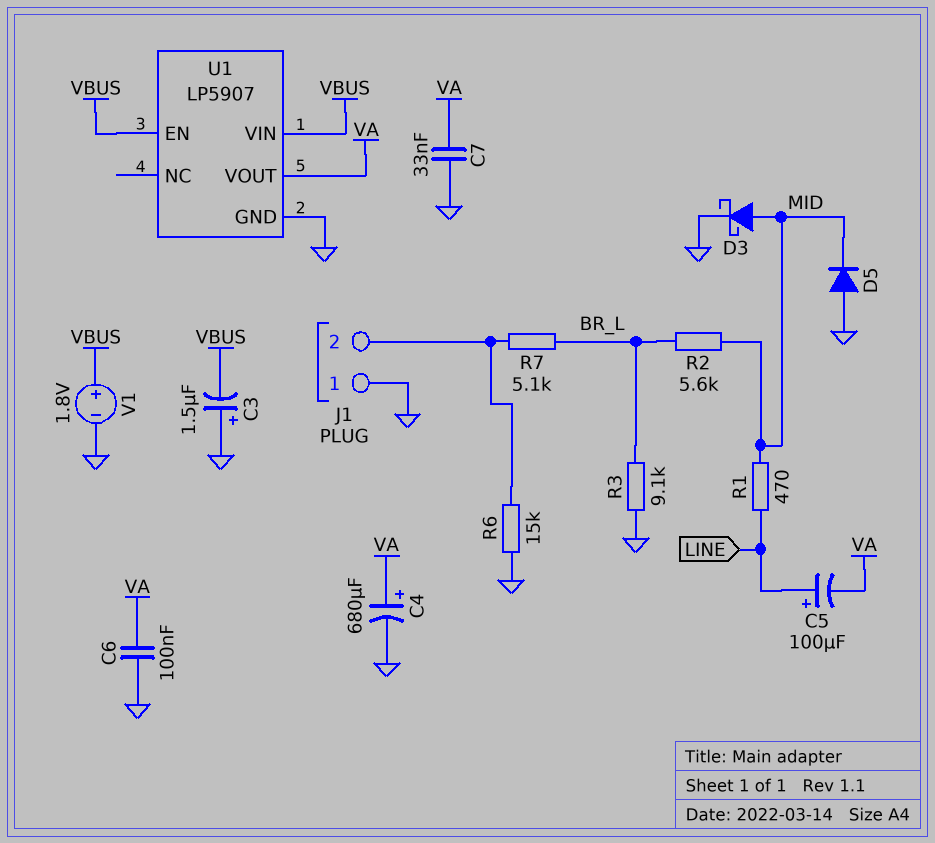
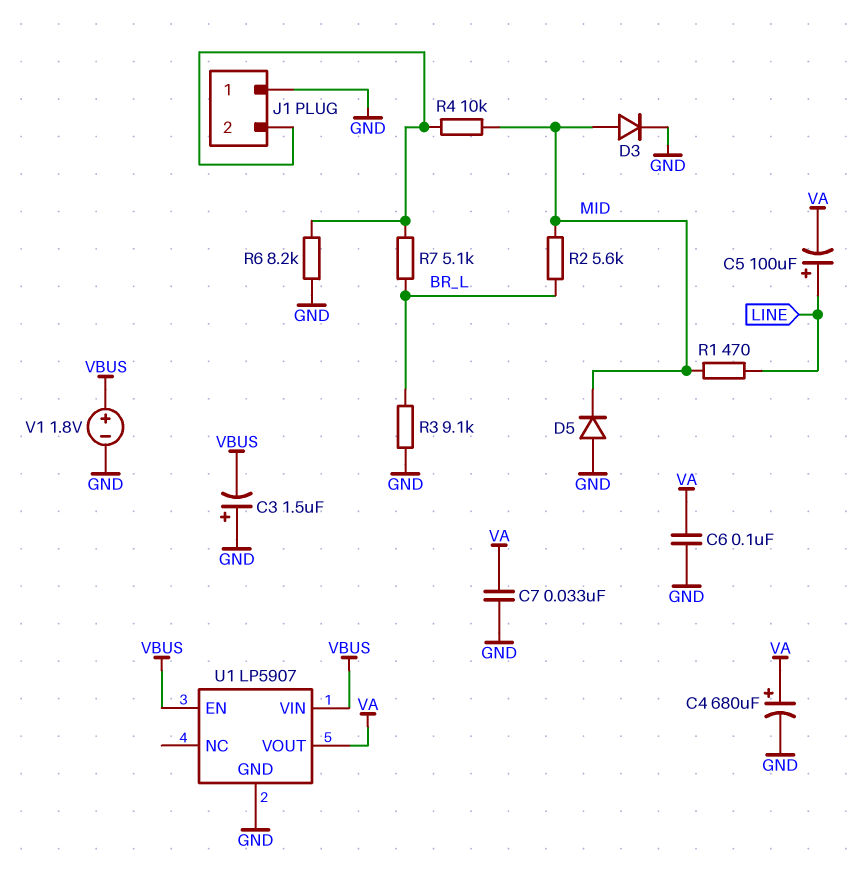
D3: schottky (A MID, K GND) -> diode (A MID, K GND)
R4: none -> 10k (J1/2, MID)
R6: 15k (GND, J1/2) -> 8.2k (GND, J1/2)

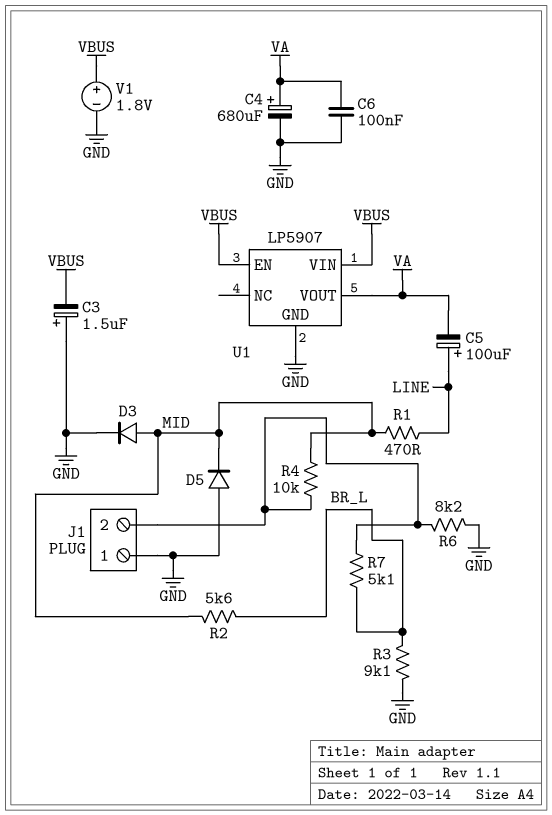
C7: 33nF (GND, VA) -> none

